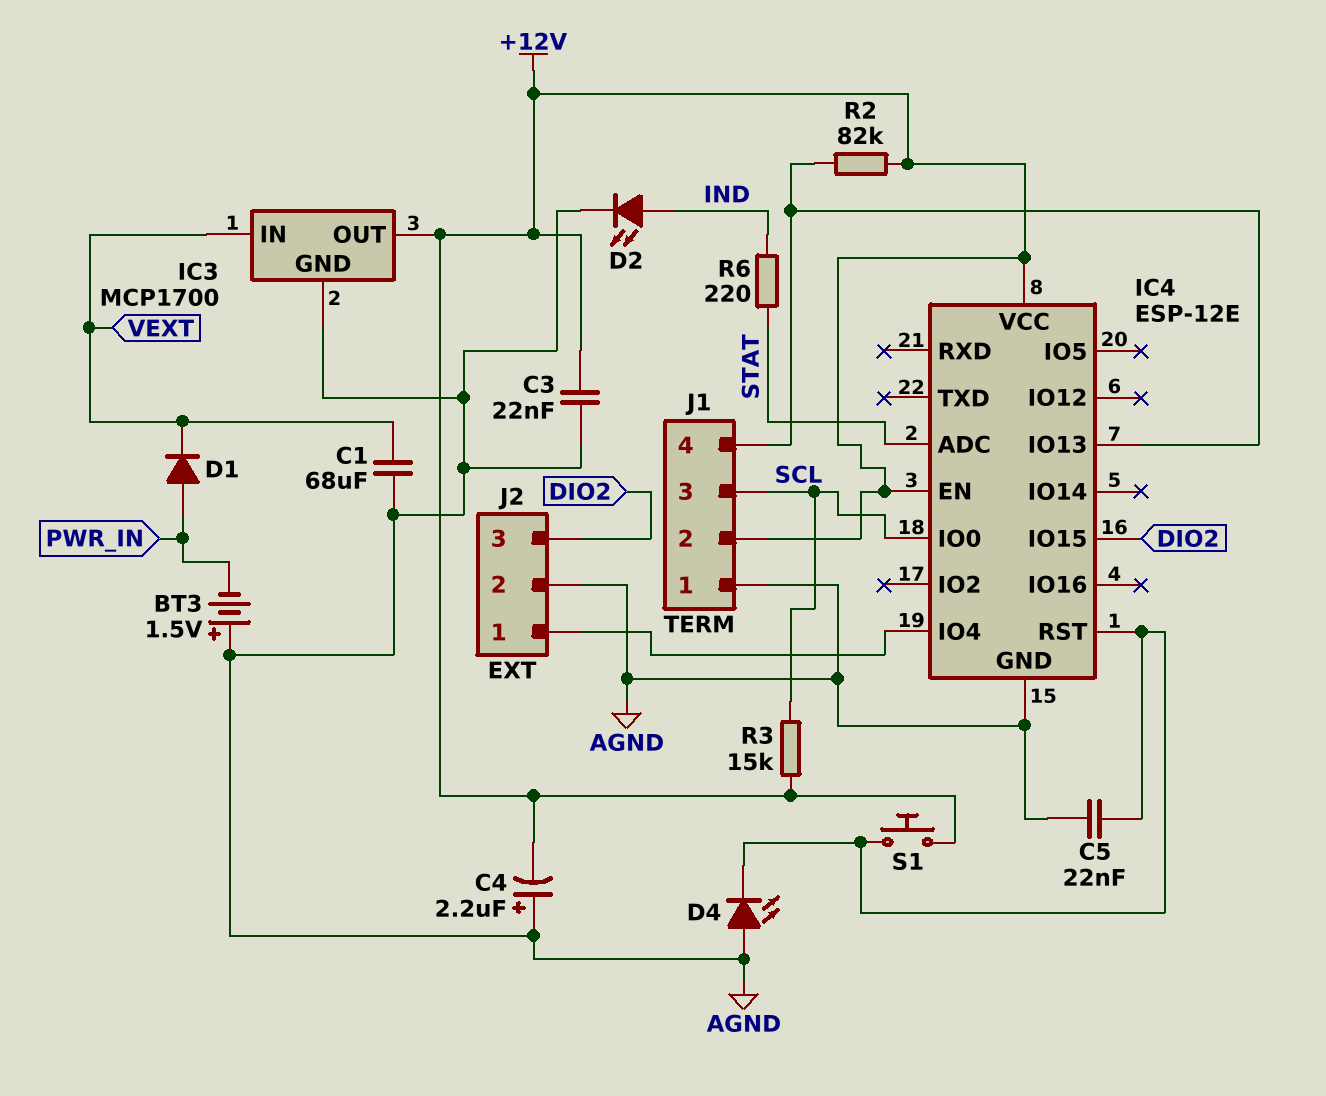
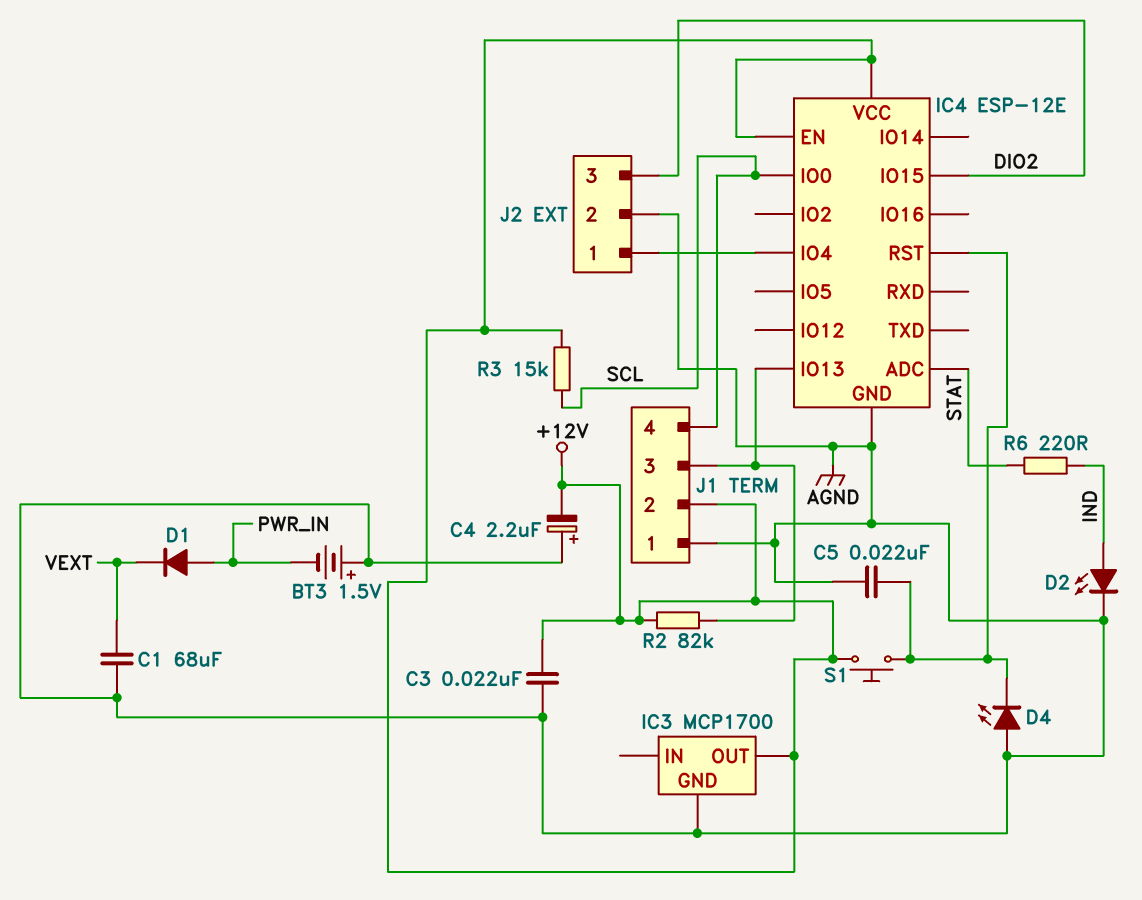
IC3 pin IN: VEXT -> none
J1 pin 3: SCL -> IC4/IO13
J1 pin 4: IC4/IO13 -> SCL

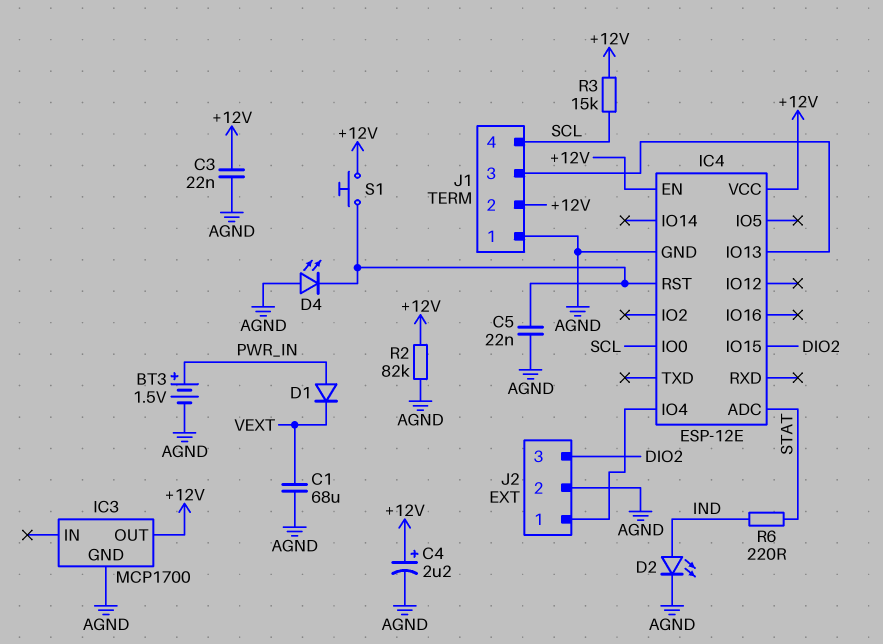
BT3: 1.5V (plus AGND, minus PWR_IN) -> 1.5V (plus PWR_IN, minus AGND)
C4: 2.2uF (plus AGND, minus +12V) -> 2.2uF (plus +12V, minus AGND)
R2: 82k (+12V, IC4/IO13) -> 82k (+12V, AGND)

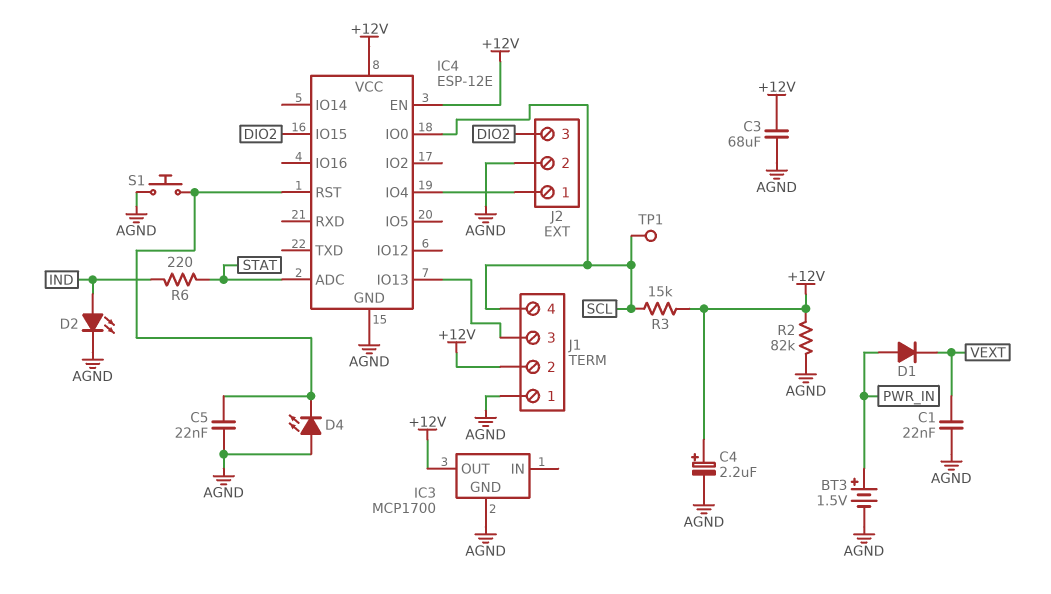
C1: 68uF (AGND, VEXT) -> 22nF (AGND, VEXT)
C3: 22nF (+12V, AGND) -> 68uF (+12V, AGND)
S1: button (+12V, IC4/RST) -> button (AGND, IC4/RST)
TP1: none -> test point (SCL)

